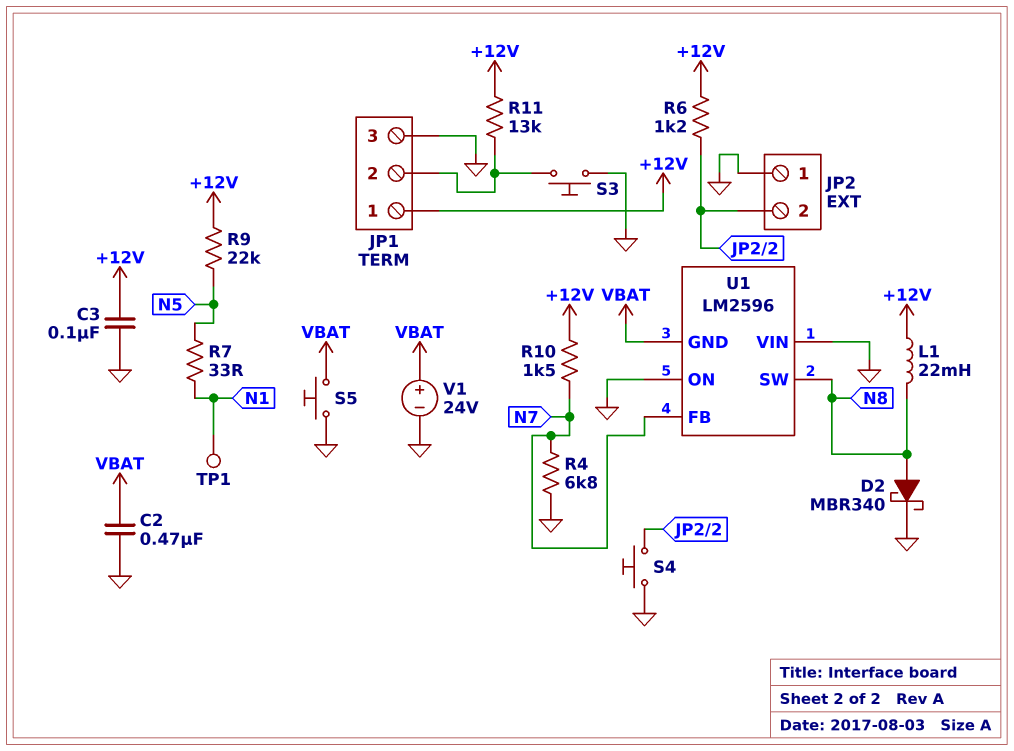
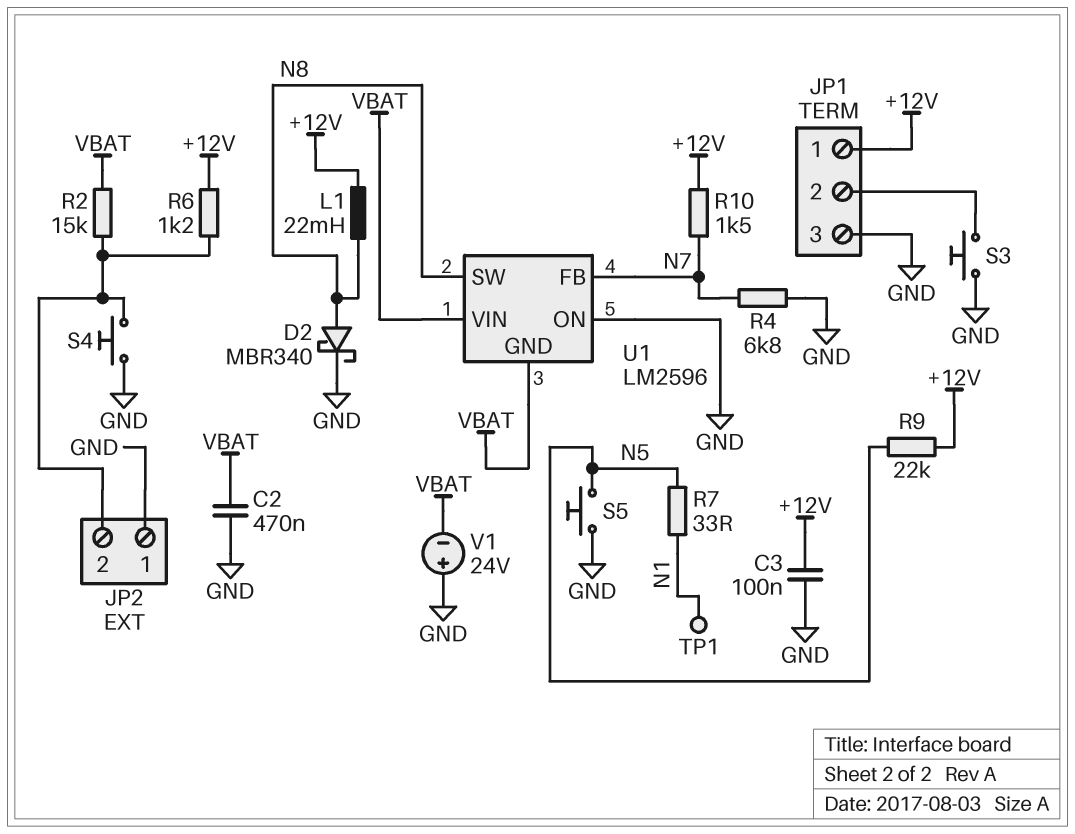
R2: none -> 15k (JP2/2, VBAT)
R11: 13k (+12V, JP1/2) -> none
S5: button (GND, VBAT) -> button (GND, N5)
U1 pin VIN: GND -> VBAT
V1: 24V (plus VBAT, minus GND) -> 24V (plus GND, minus VBAT)

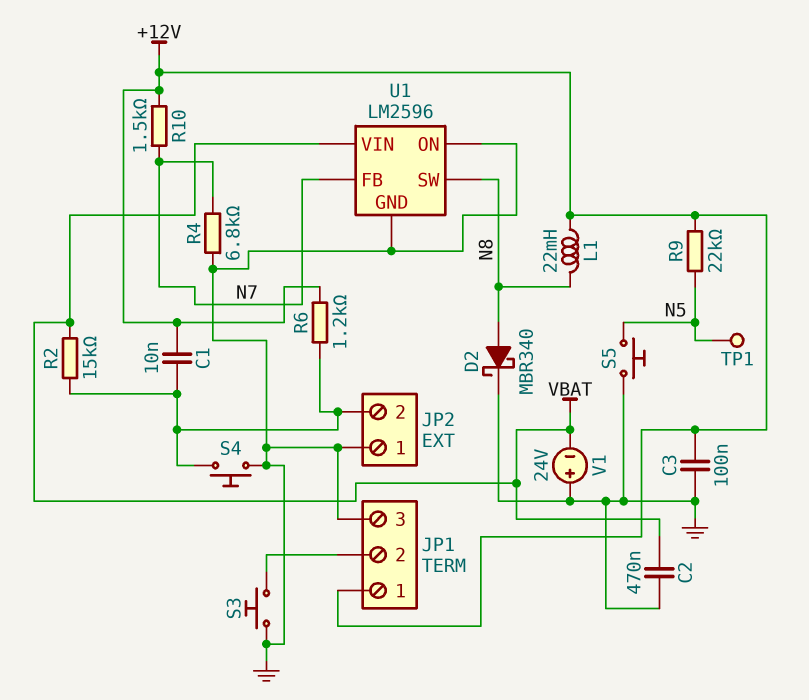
C1: none -> 10nF (+12V, JP2/2)
R7: 33 (N1, N5) -> none
TP1: test point (N1) -> test point (N5)
U1 pin GND: VBAT -> GND

